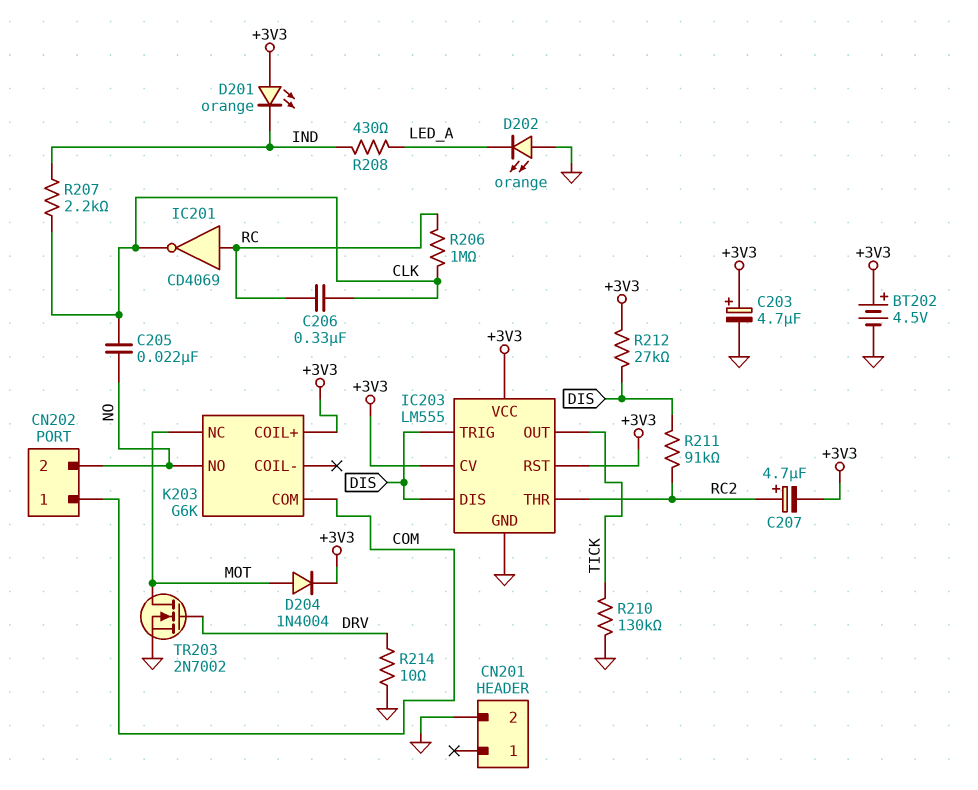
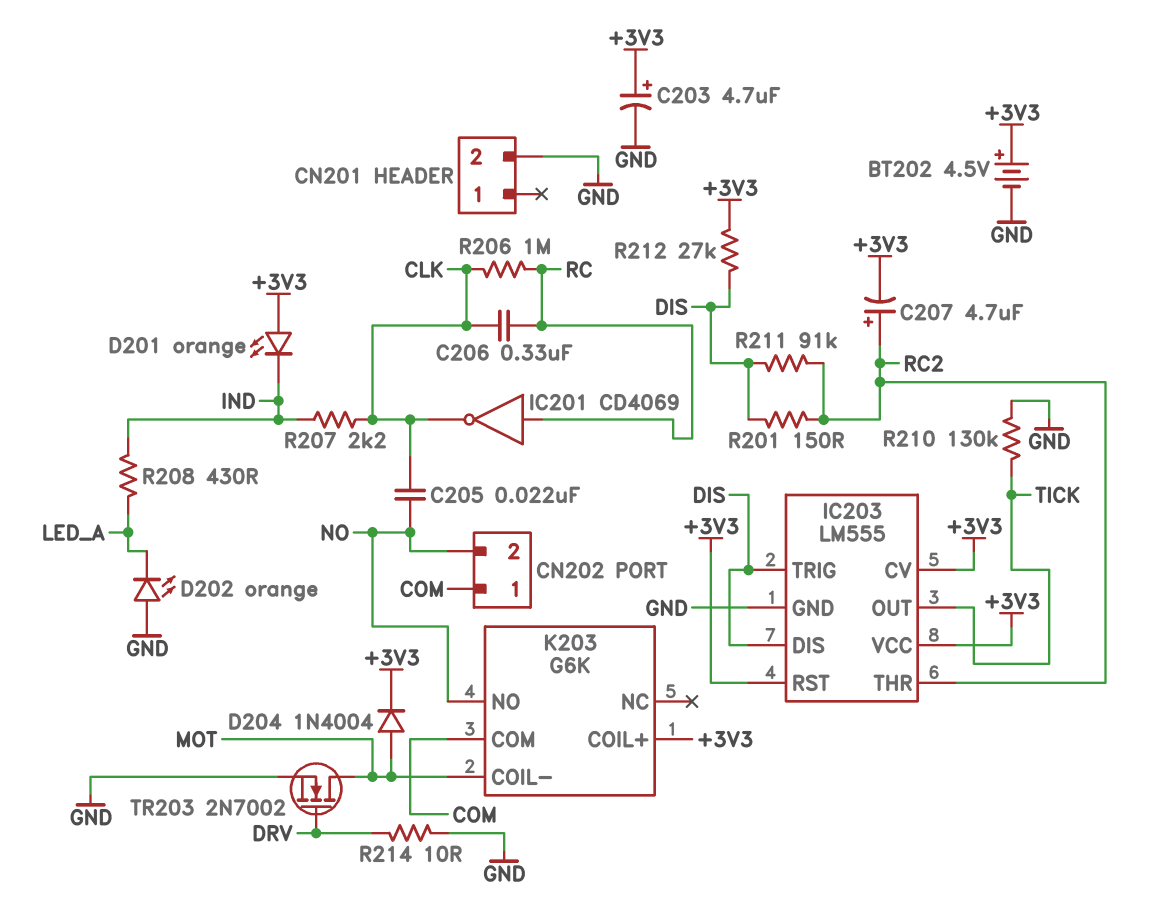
K203 pin COIL-: none -> MOT
K203 pin NC: MOT -> none
R201: none -> 150 (DIS, RC2)

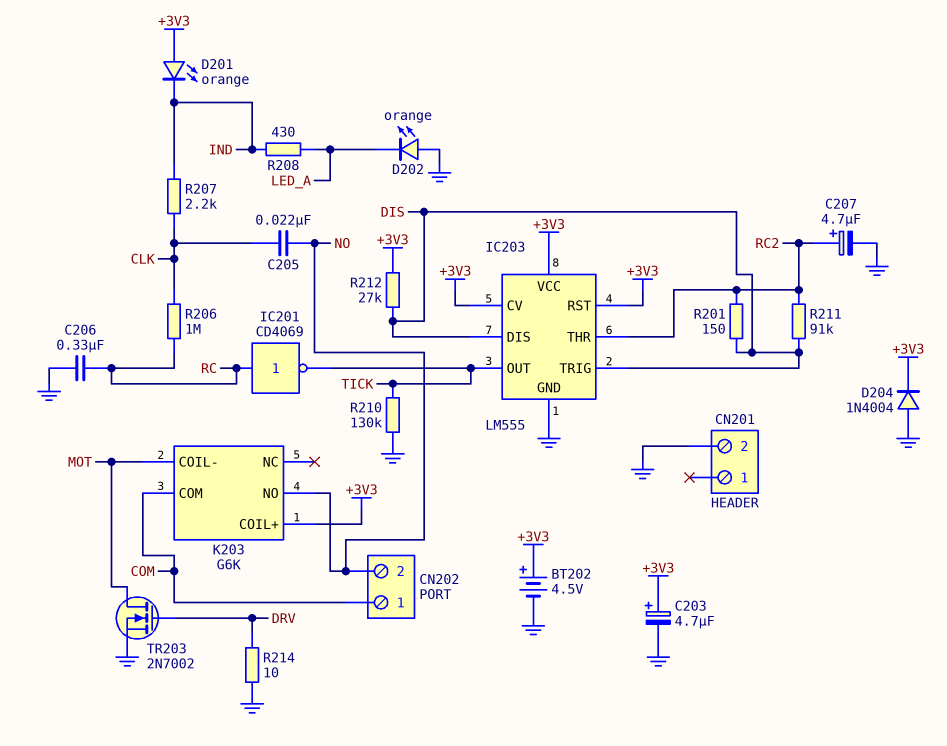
C206: 330nF (CLK, RC) -> 330nF (GND, RC)
C207: 4.7uF (plus RC2, minus +3V3) -> 4.7uF (plus RC2, minus GND)
D204: diode 1N4004 (A MOT, K +3V3) -> diode 1N4004 (A GND, K +3V3)
IC201: NOT CD4069 (in RC, out CLK) -> NOT CD4069 (in RC, out TICK)

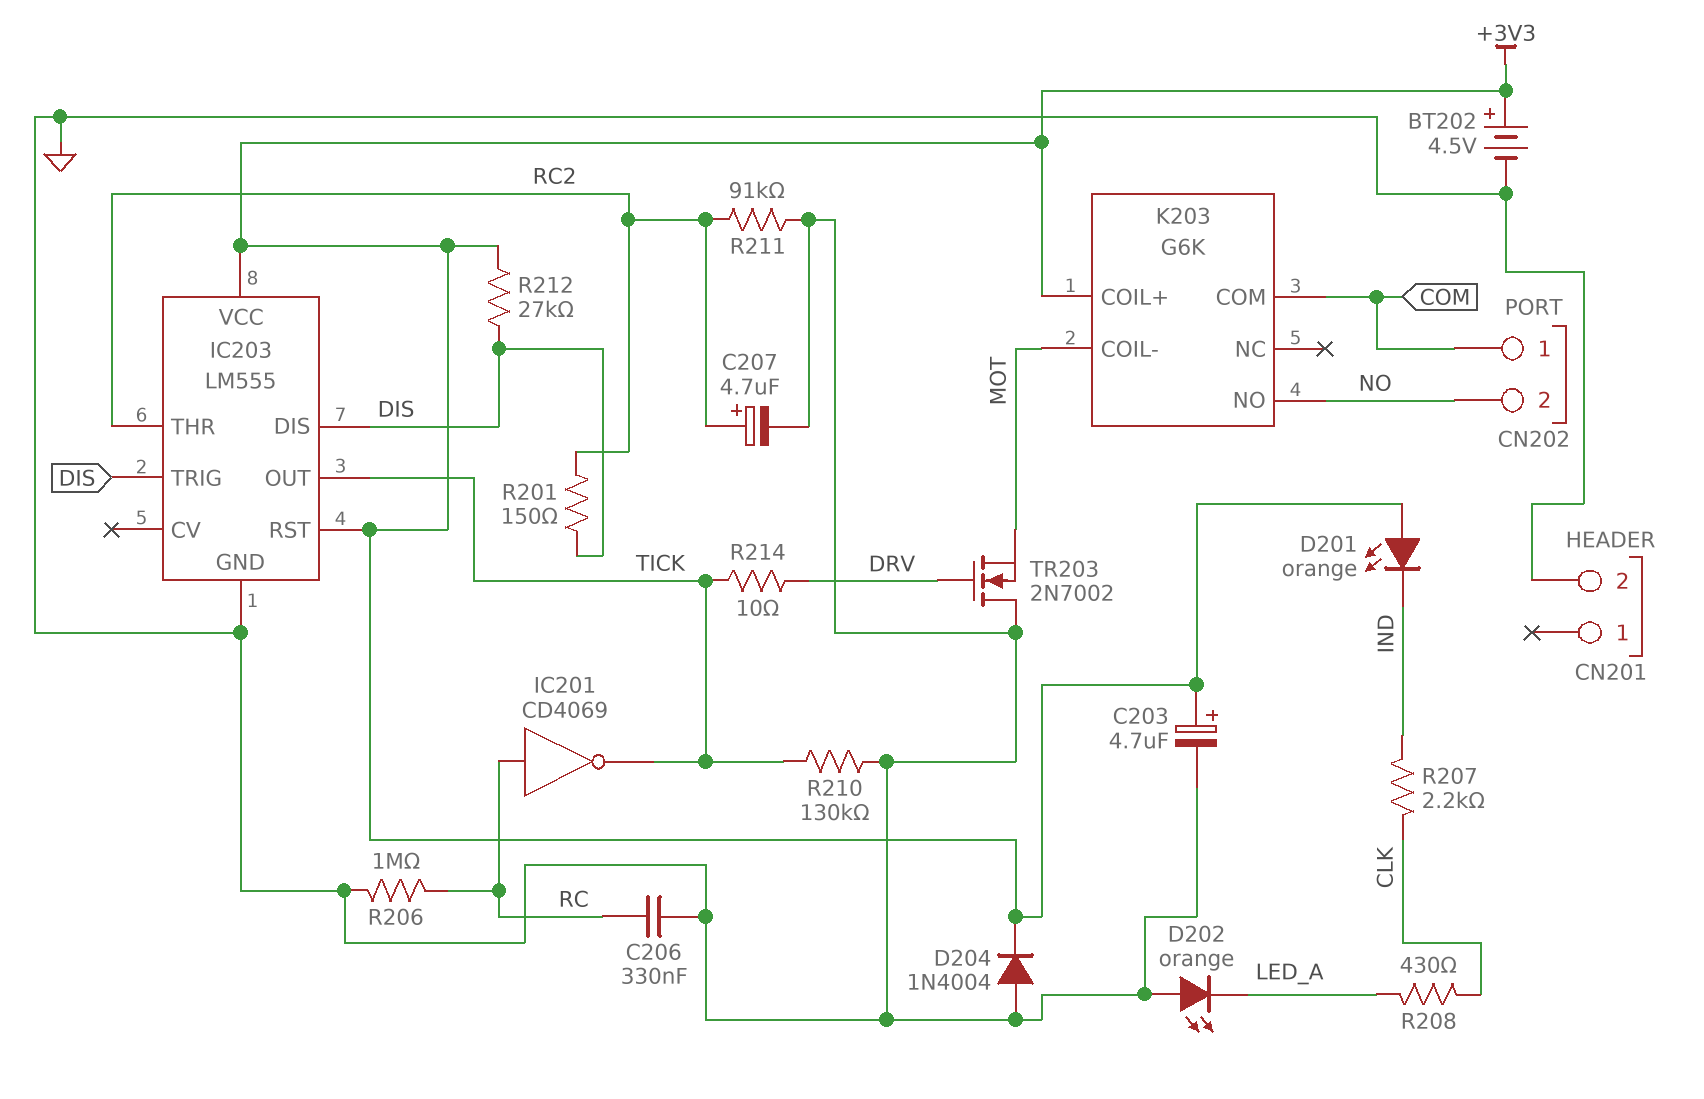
C205: 22nF (CLK, NO) -> none
IC203 pin CV: +3V3 -> none
R206: 1M (CLK, RC) -> 1M (GND, RC)
R208: 430 (IND, LED_A) -> 430 (CLK, LED_A)
R211: 91k (DIS, RC2) -> 91k (GND, RC2)
R214: 10 (DRV, GND) -> 10 (DRV, TICK)
TR203: NMOS 2N7002 (G DRV, D MOT, S GND) -> NMOS 2N7002 (G DRV, D GND, S MOT)

